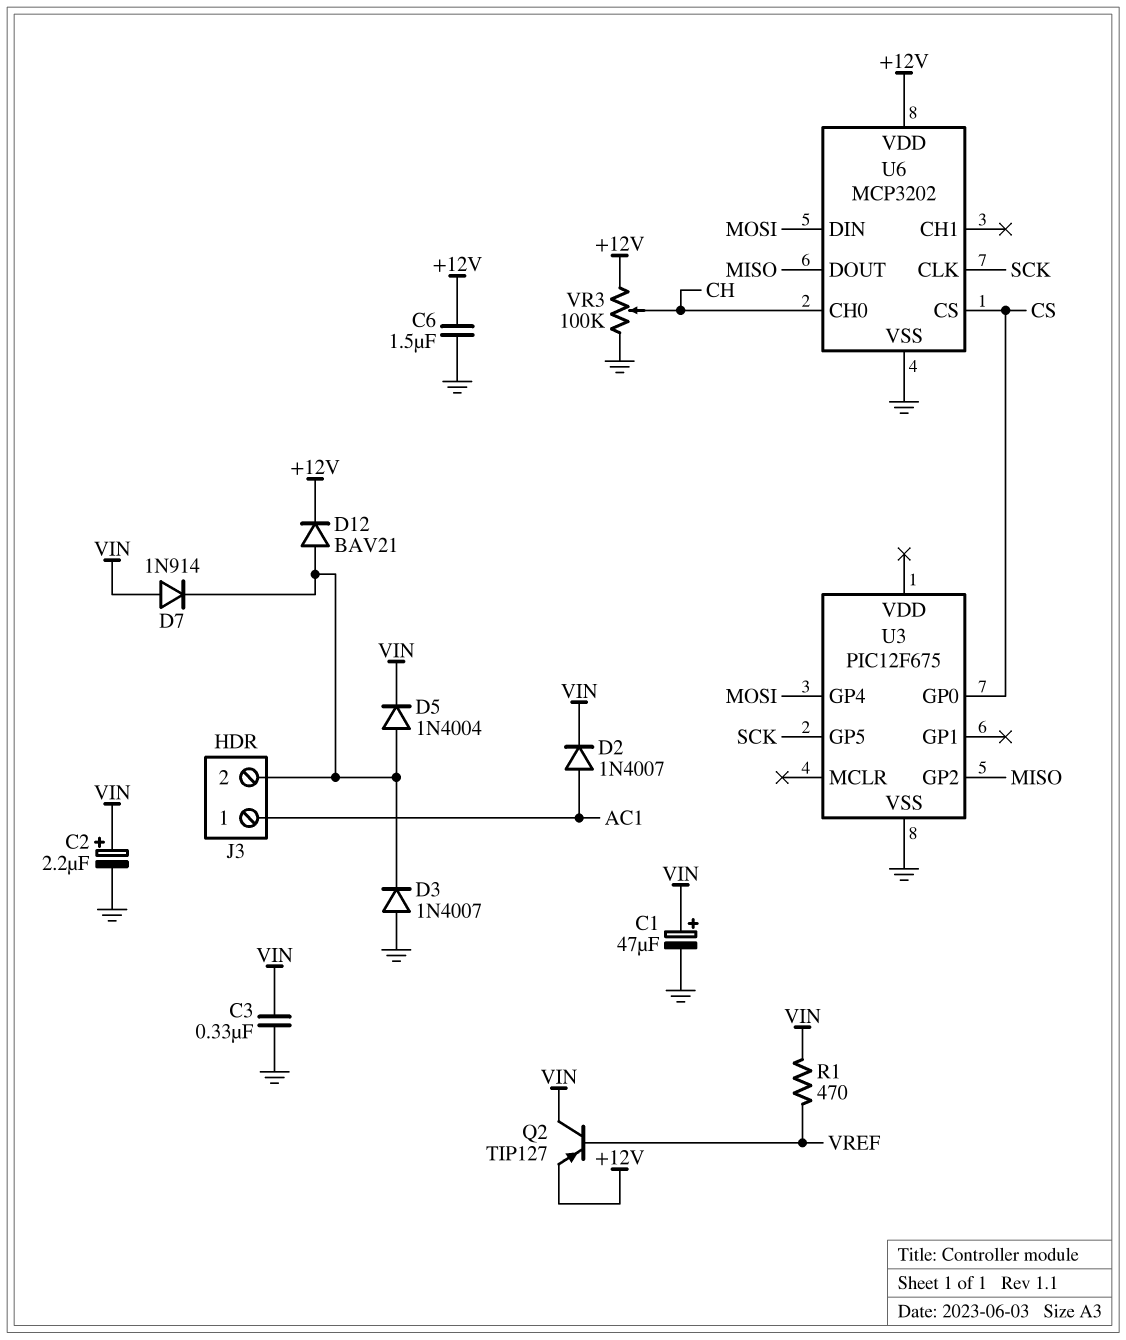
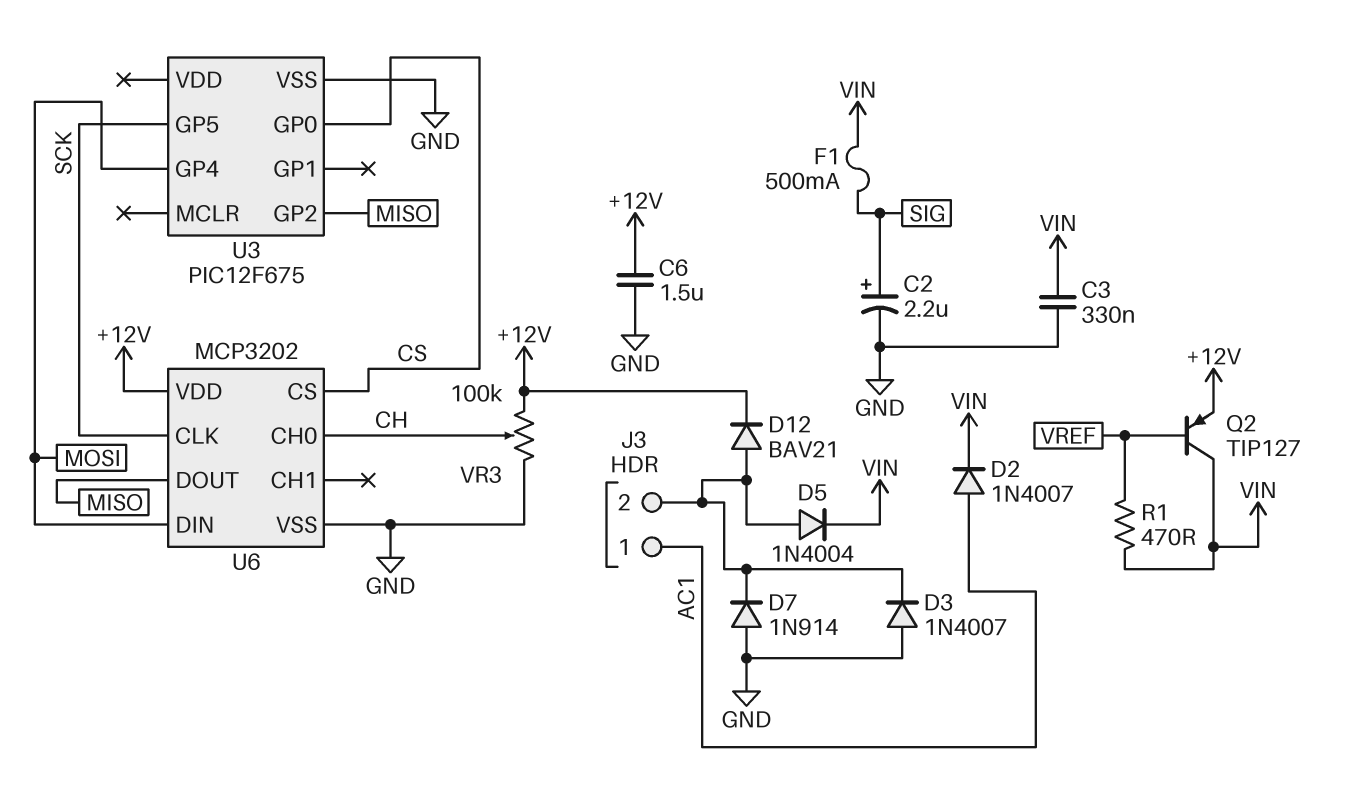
C1: 47uF (plus VIN, minus GND) -> none
C2: 2.2uF (plus VIN, minus GND) -> 2.2uF (plus SIG, minus GND)
D7: diode 1N914 (A VIN, K J3/2) -> diode 1N914 (A GND, K J3/2)
F1: none -> 500mA (SIG, VIN)

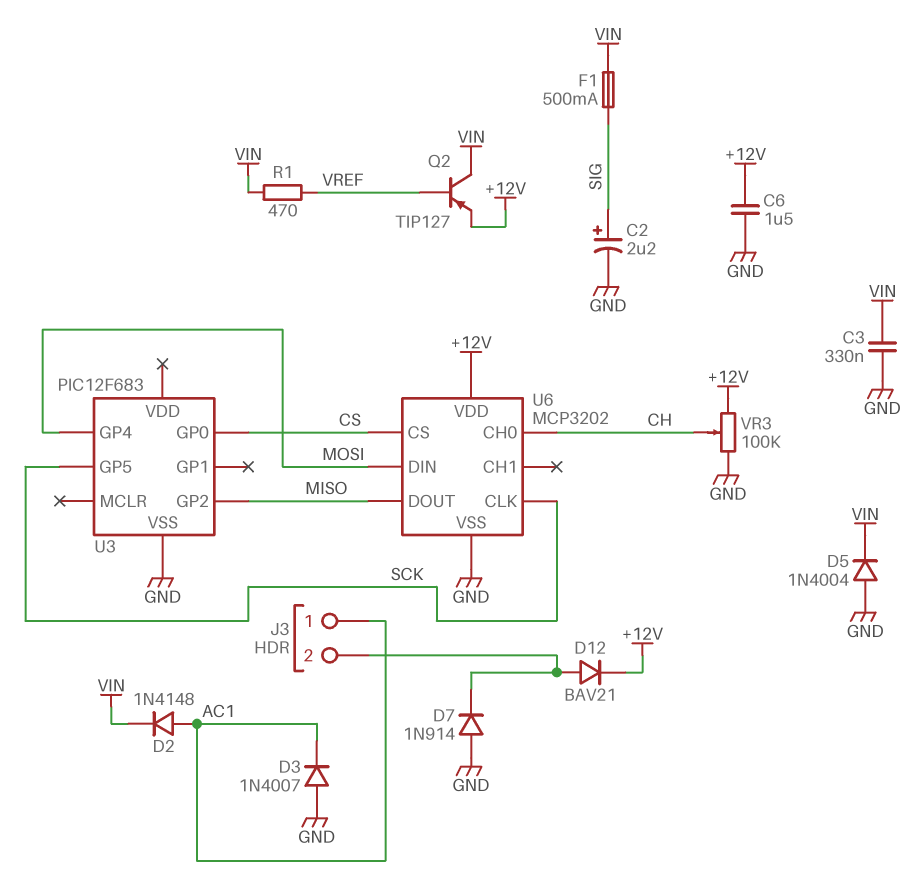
D2: diode 1N4007 (A AC1, K VIN) -> diode 1N4148 (A AC1, K VIN)
D3: diode 1N4007 (A GND, K J3/2) -> diode 1N4007 (A GND, K AC1)
D5: diode 1N4004 (A J3/2, K VIN) -> diode 1N4004 (A GND, K VIN)
U3: PIC12F675 -> PIC12F683

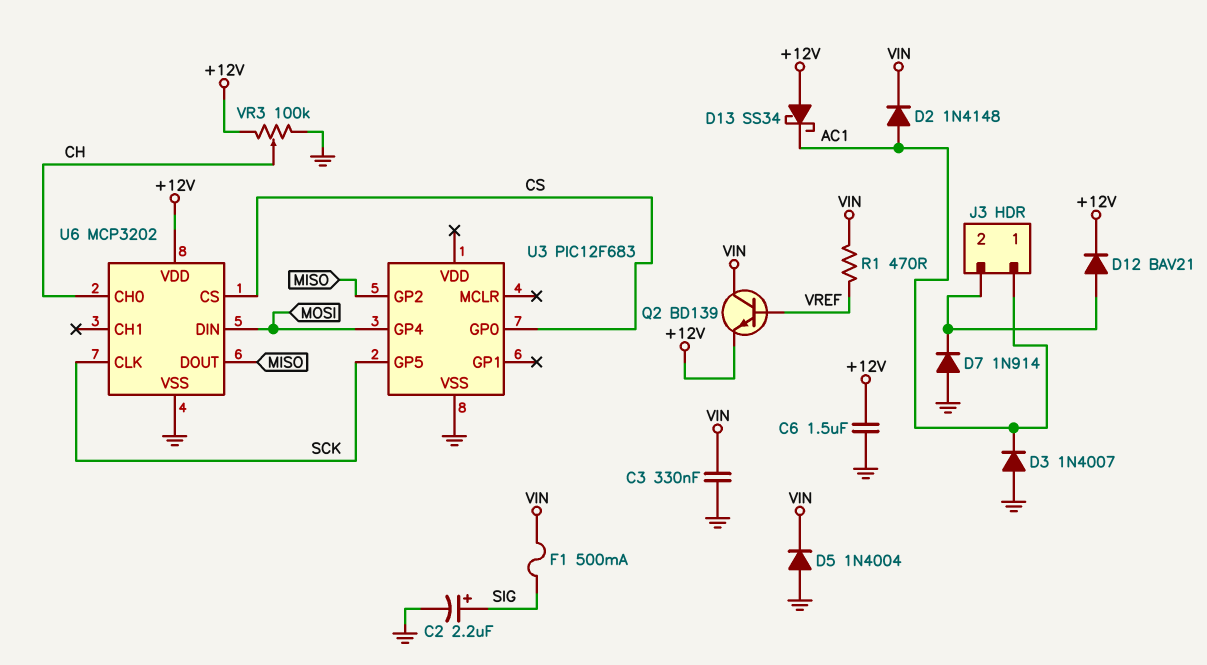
D13: none -> schottky SS34 (A +12V, K AC1)
Q2: PNP TIP127 (B VREF, C VIN, E +12V) -> NPN BD139 (B VREF, C VIN, E +12V)

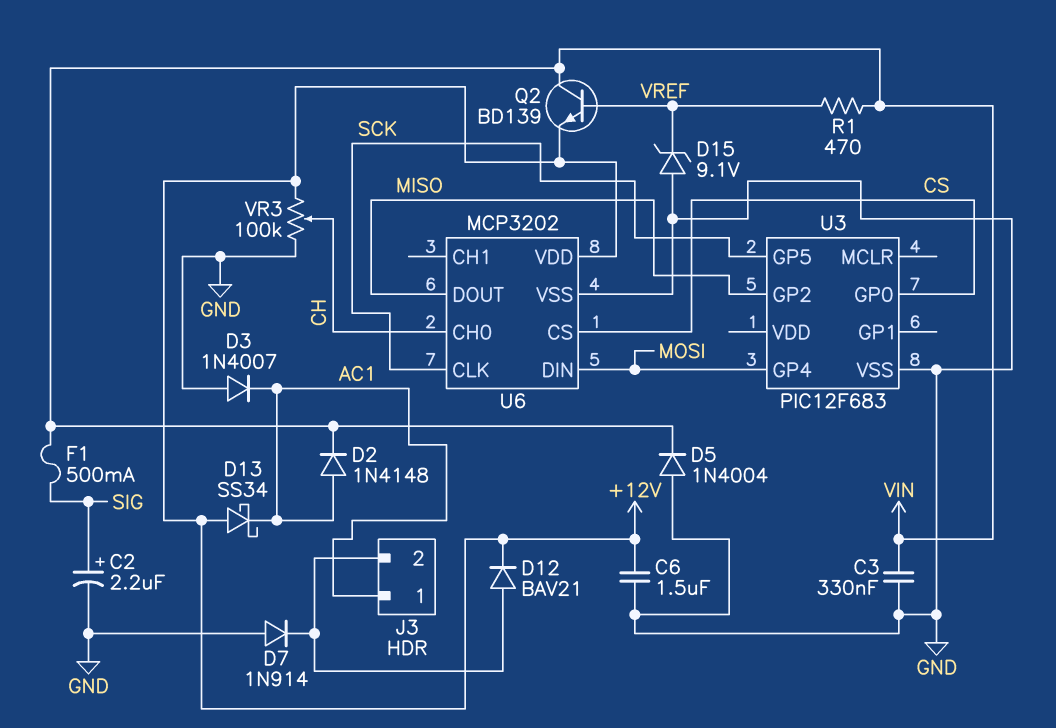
D15: none -> zener 9.1V (A GND, K VREF)

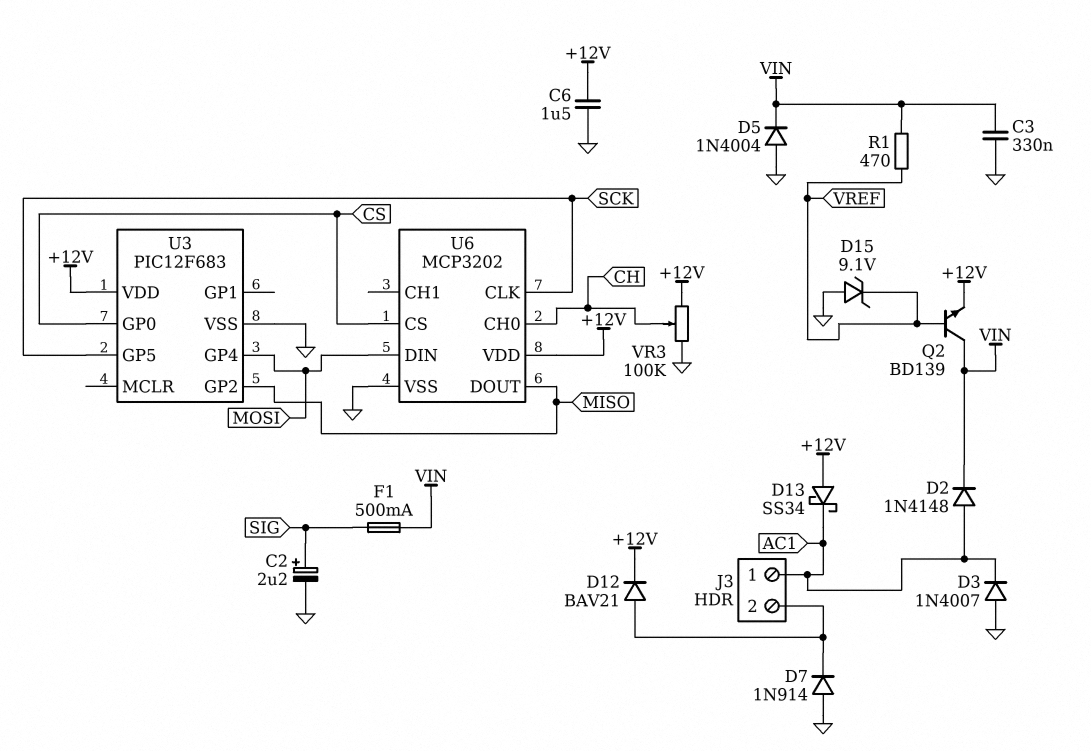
U3 pin VDD: none -> +12V

